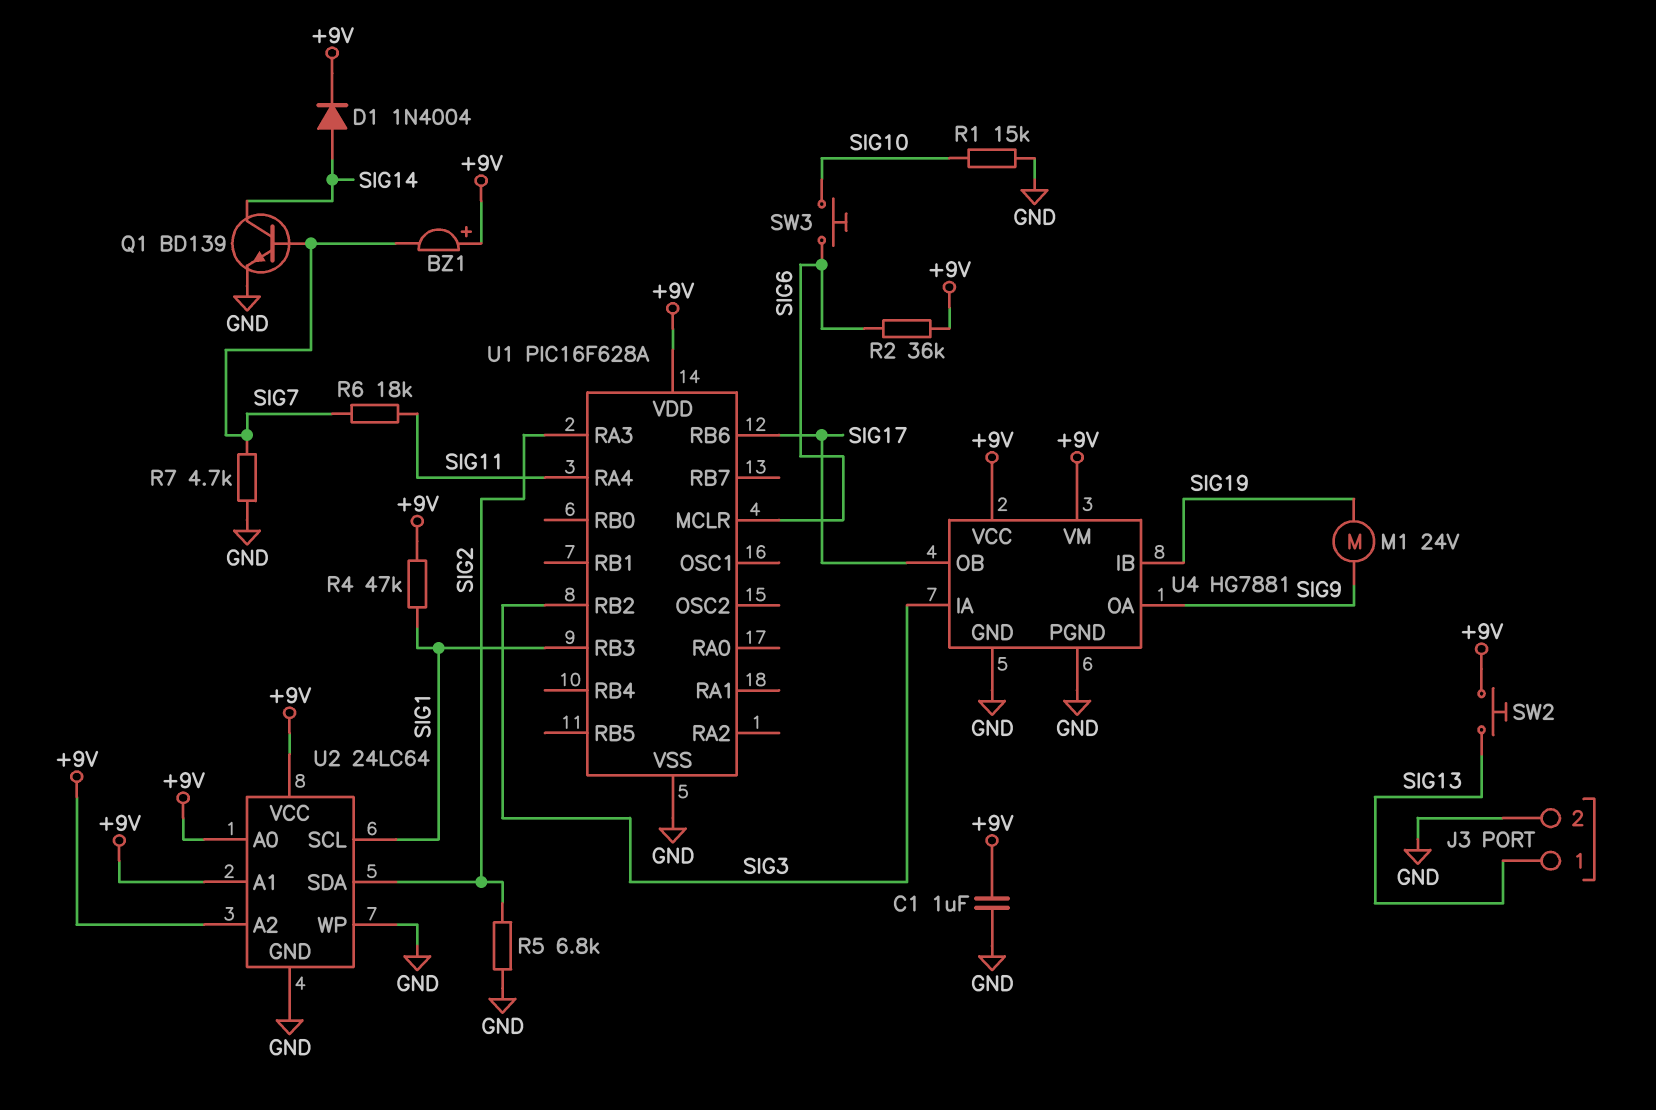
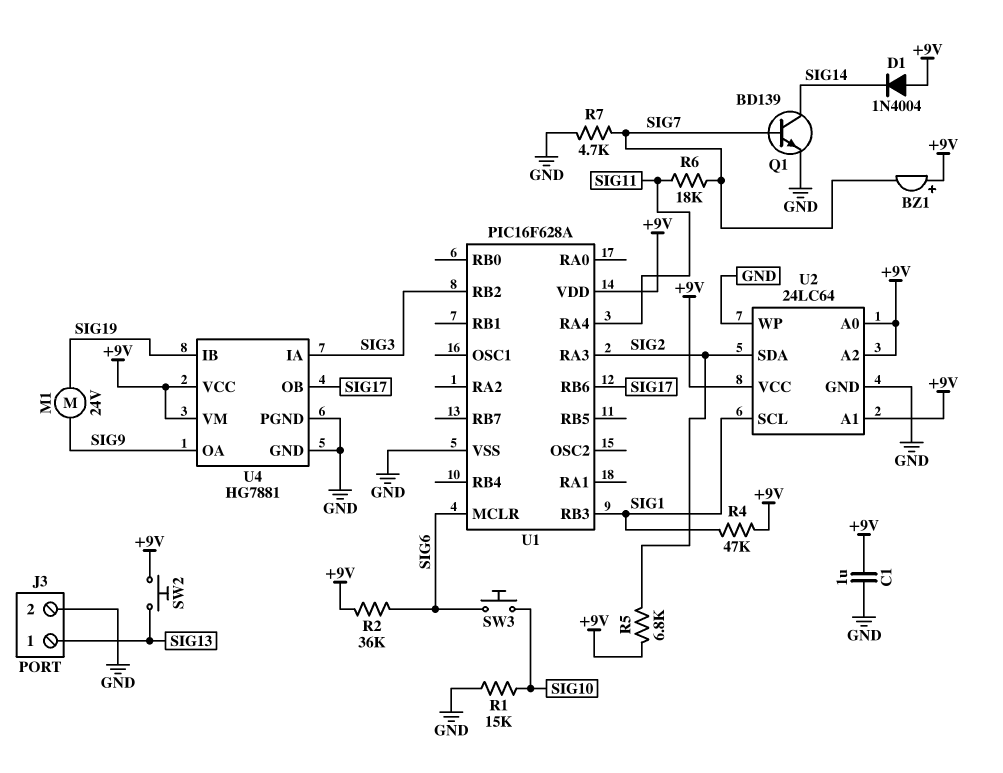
D1: diode 1N4004 (A SIG14, K +9V) -> diode 1N4004 (A +9V, K SIG14)
R5: 6.8k (GND, SIG2) -> 6.8k (+9V, SIG2)

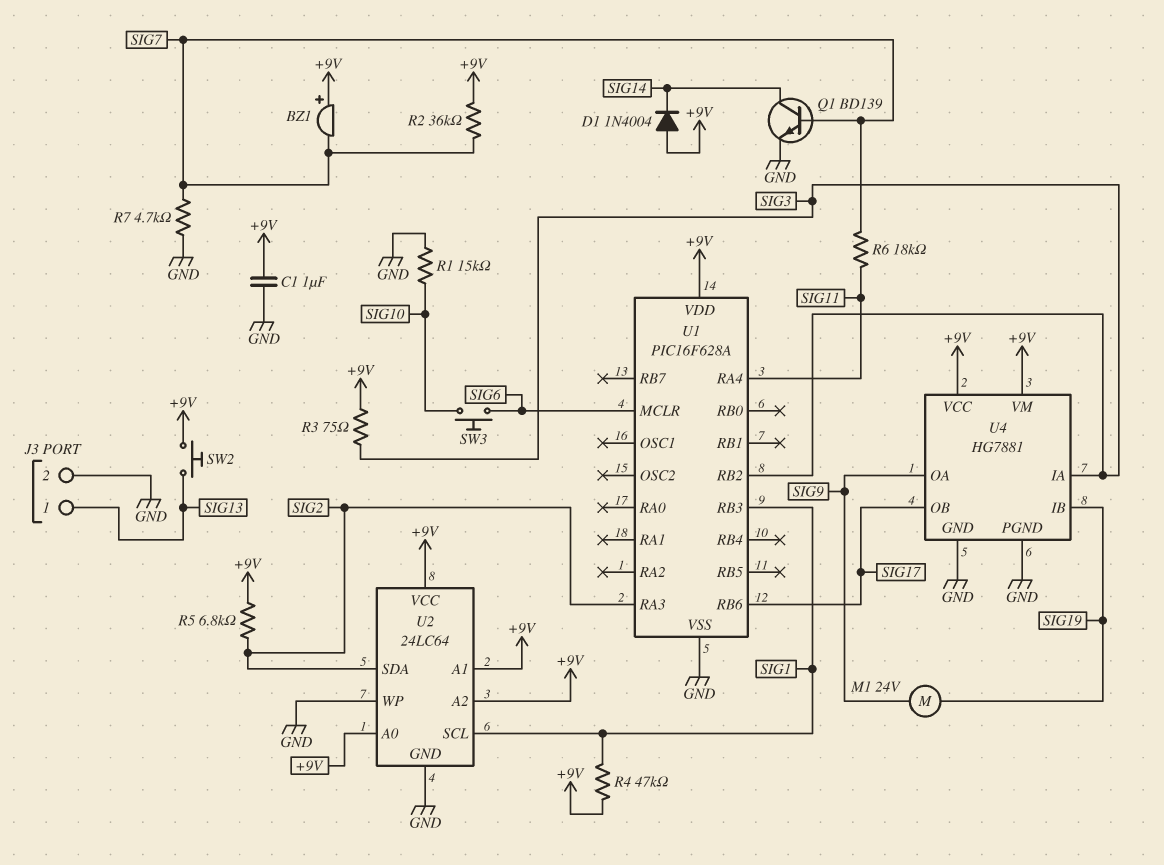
R2: 36k (+9V, SIG6) -> 36k (+9V, SIG7)
R3: none -> 75 (+9V, SIG3)

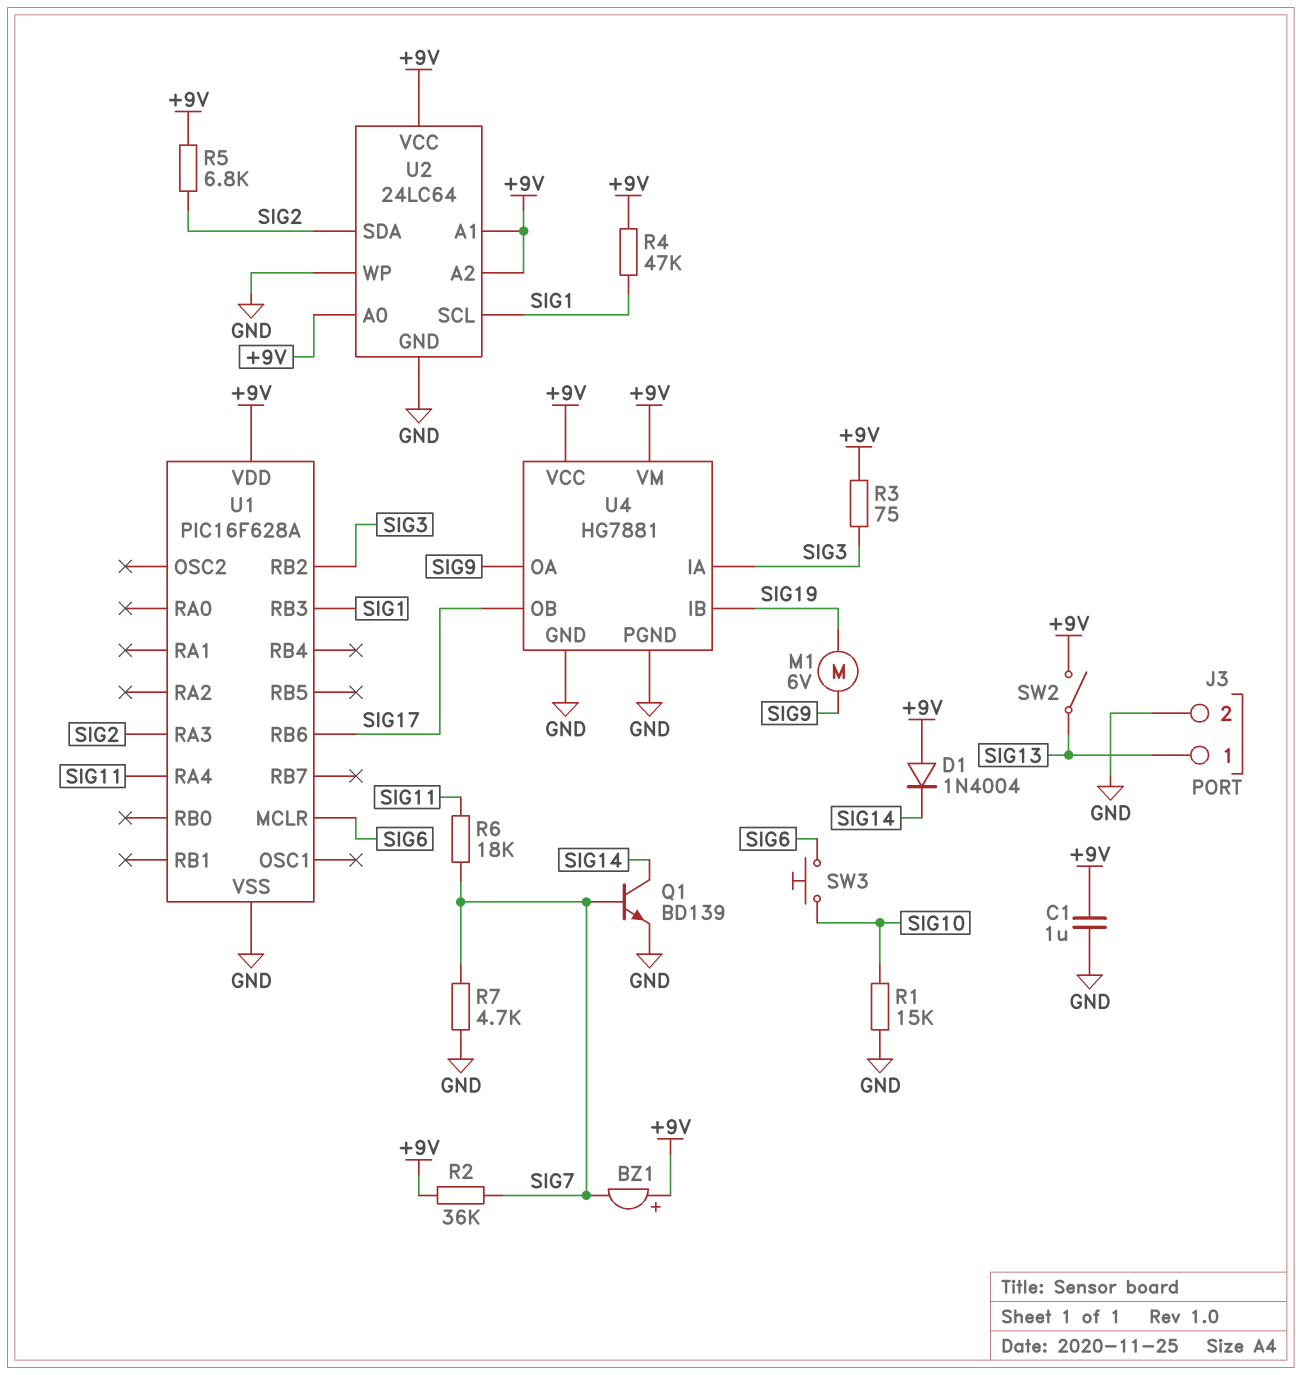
M1: motor 24V (SIG9, SIG19) -> motor 6V (SIG9, SIG19)
SW2: button (+9V, SIG13) -> switch (+9V, SIG13)

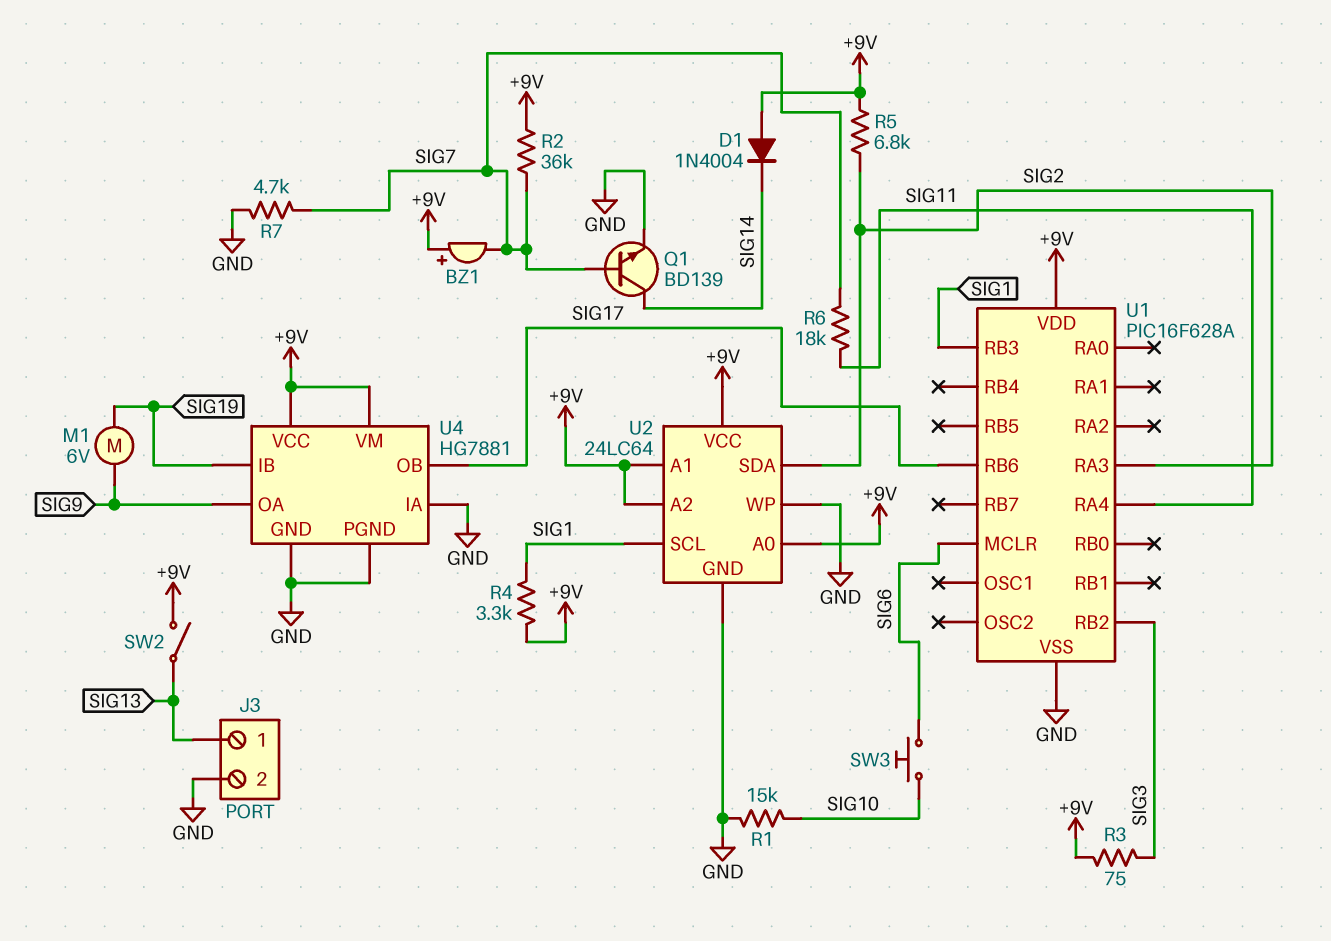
C1: 1uF (+9V, GND) -> none
R4: 47k (+9V, SIG1) -> 3.3k (+9V, SIG1)
U4 pin IA: SIG3 -> GND

